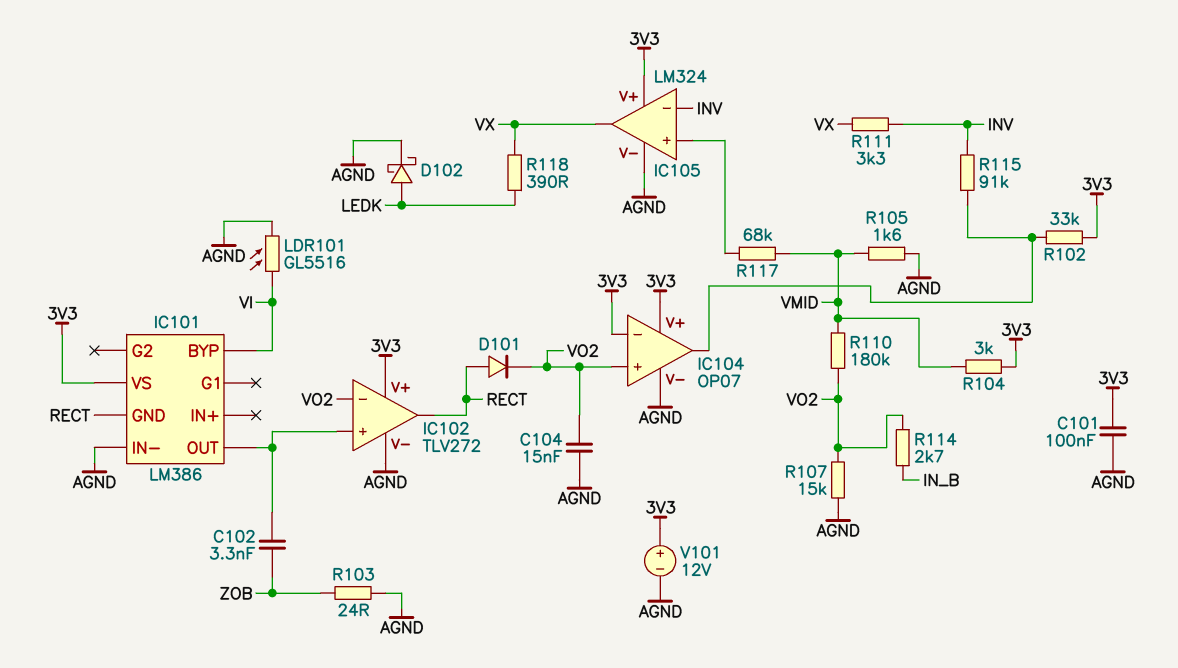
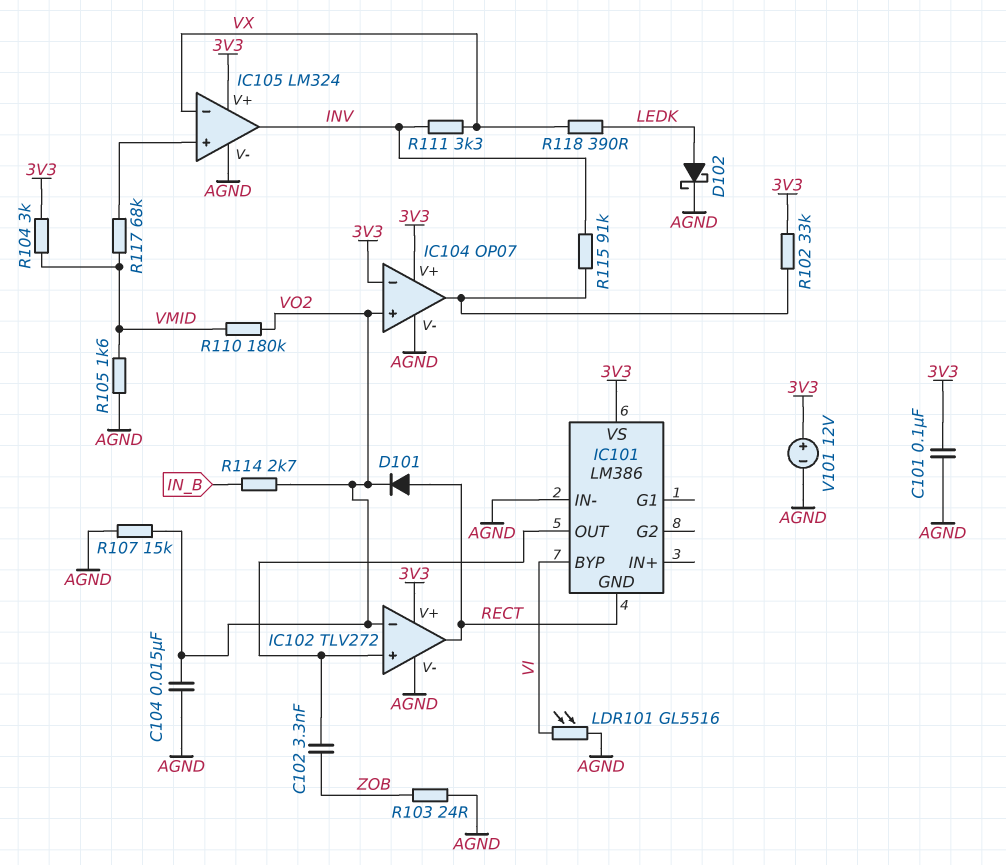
IC105 pin in-: INV -> VX
IC105 pin out: VX -> INV

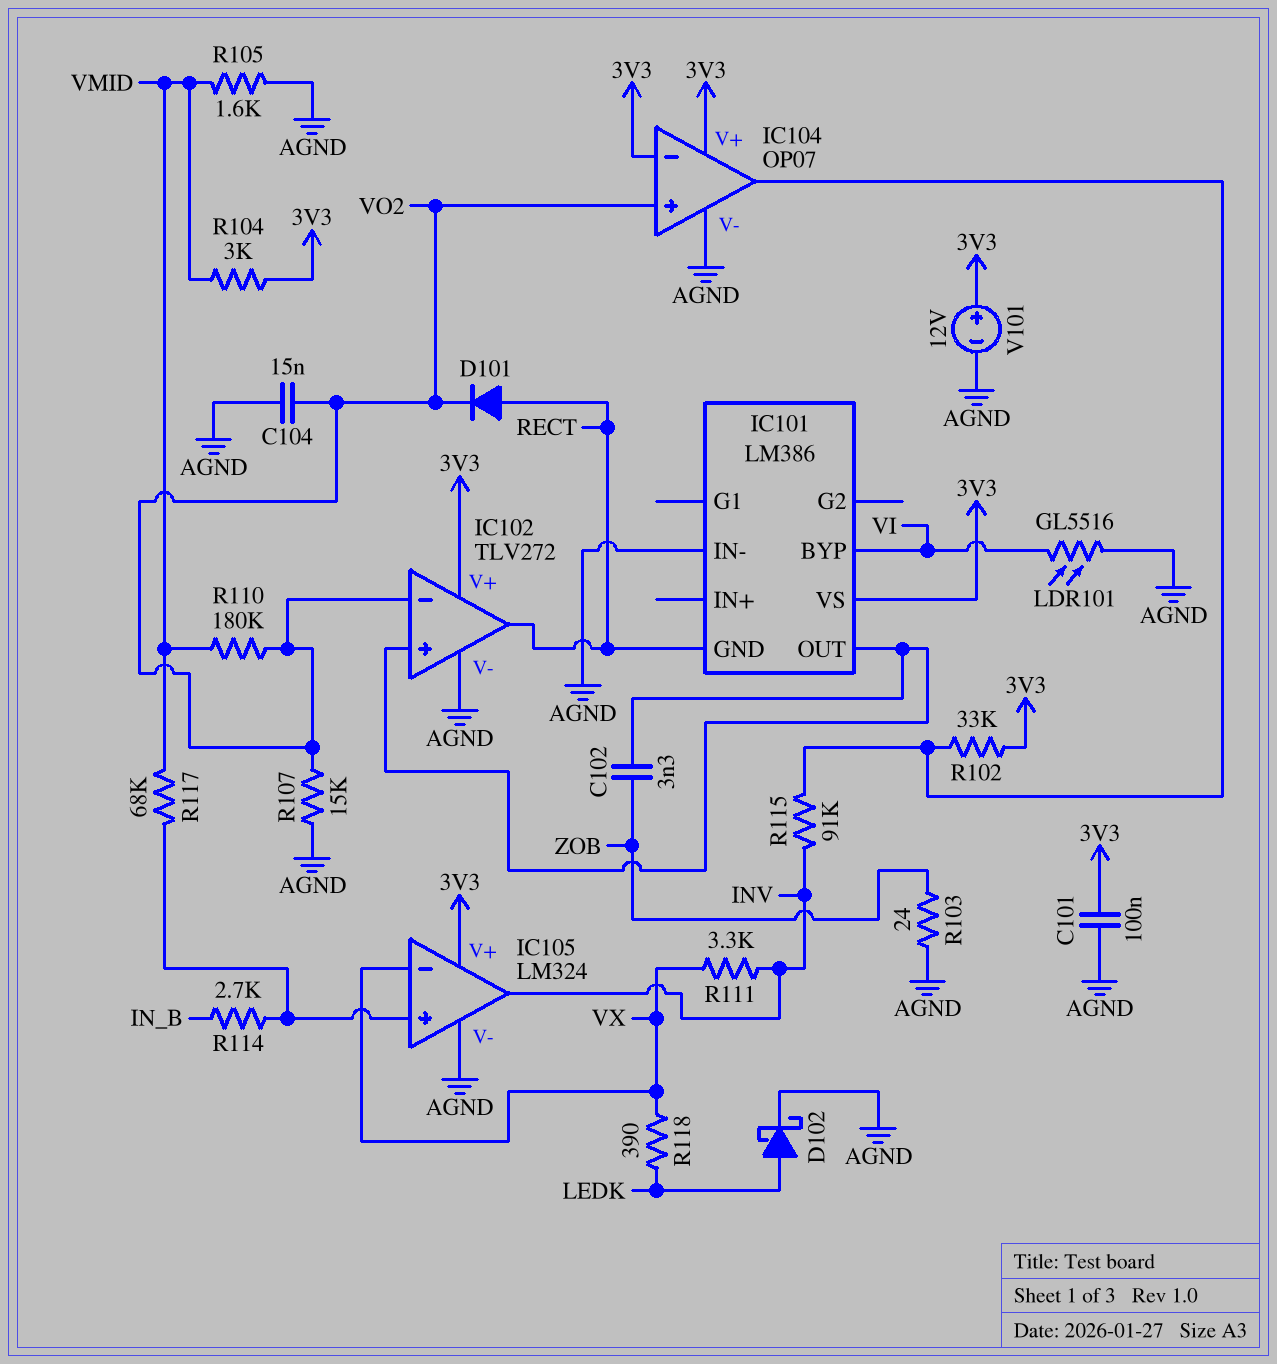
R114: 2.7k (IN_B, VO2) -> 2.7k (IC105/in+, IN_B)

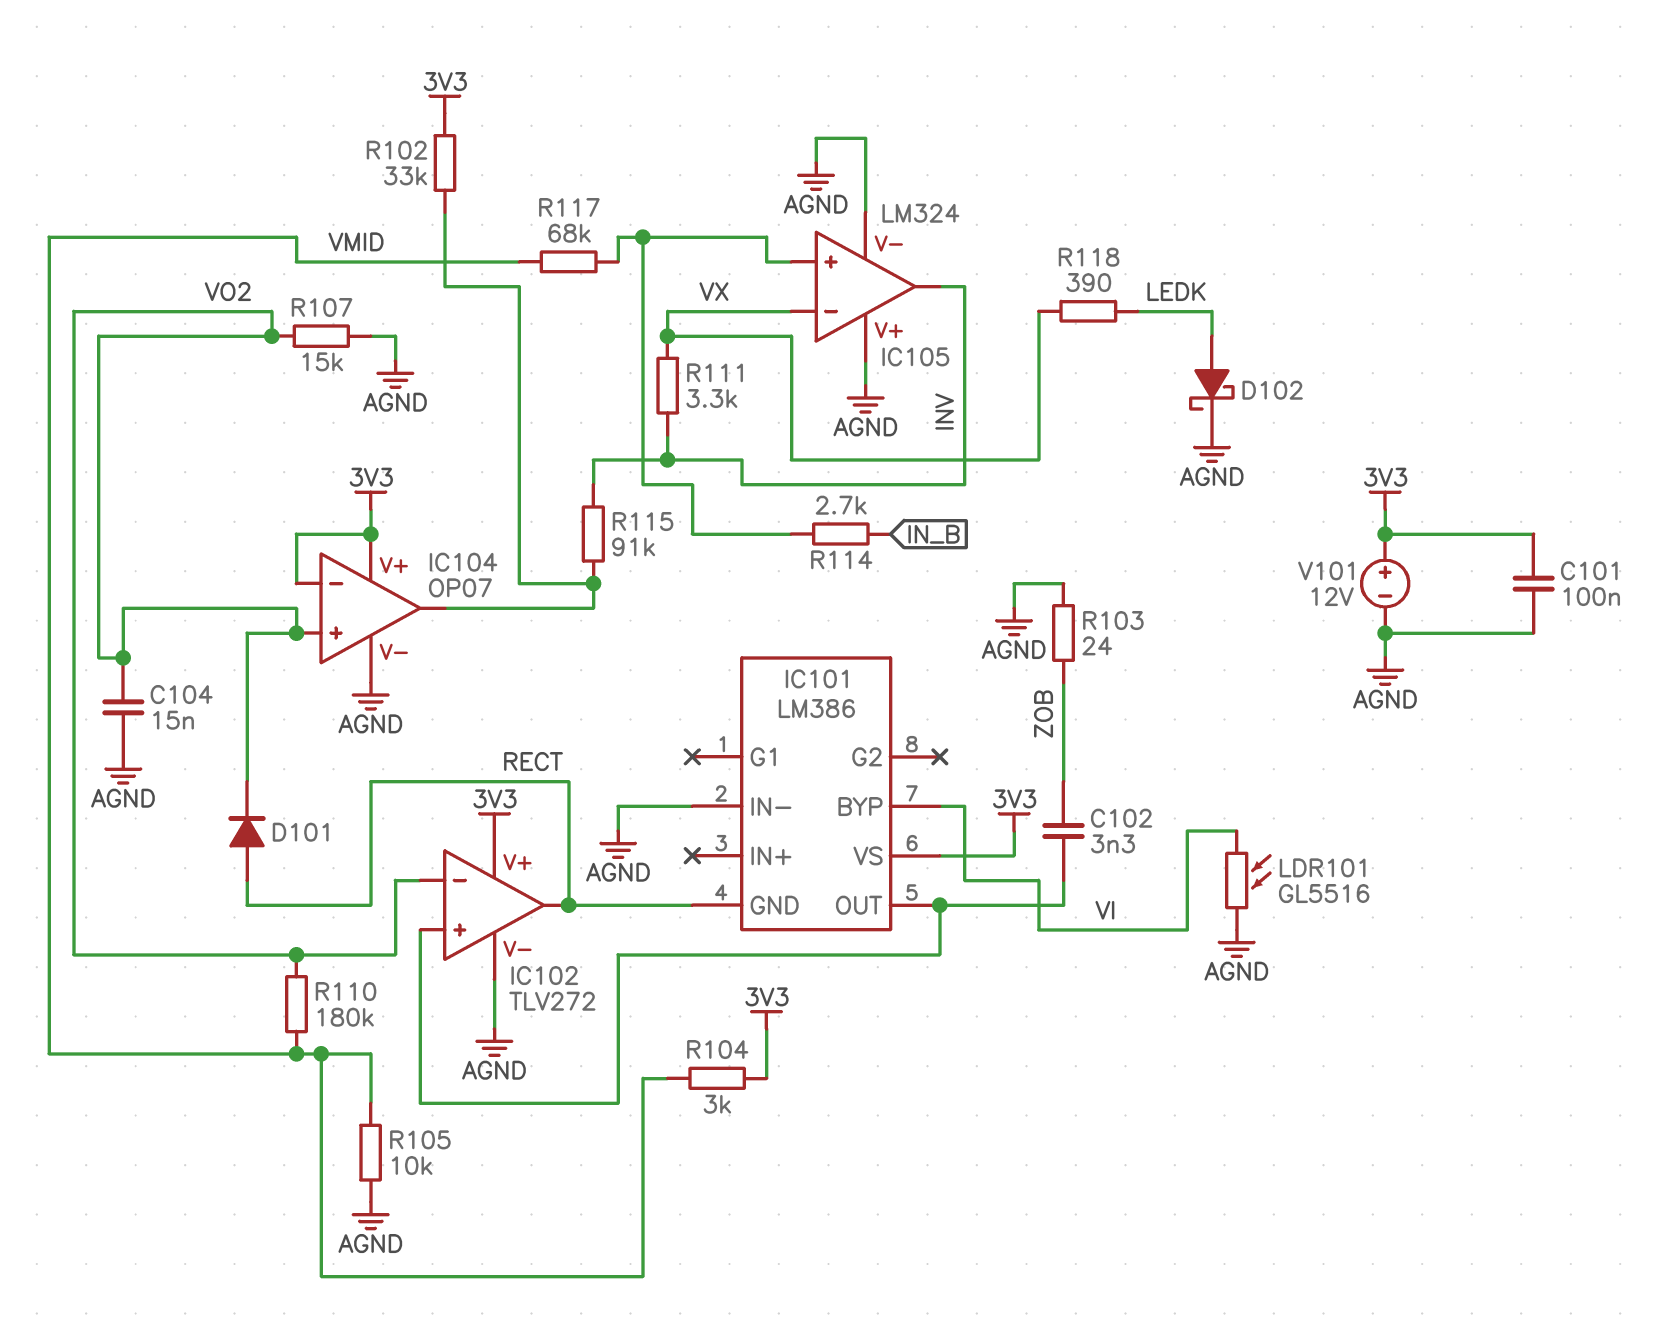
IC105 pin V+: 3V3 -> AGND
R105: 1.6k (AGND, VMID) -> 10k (AGND, VMID)

